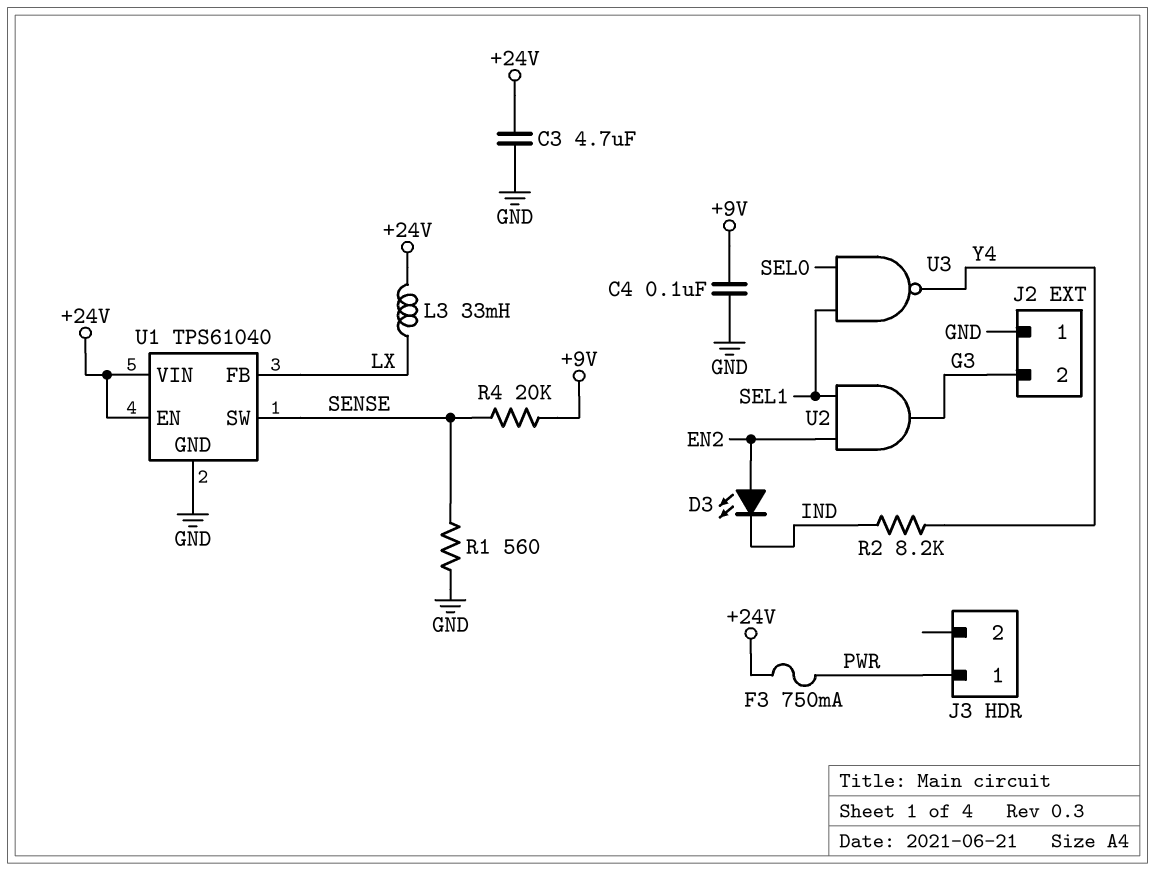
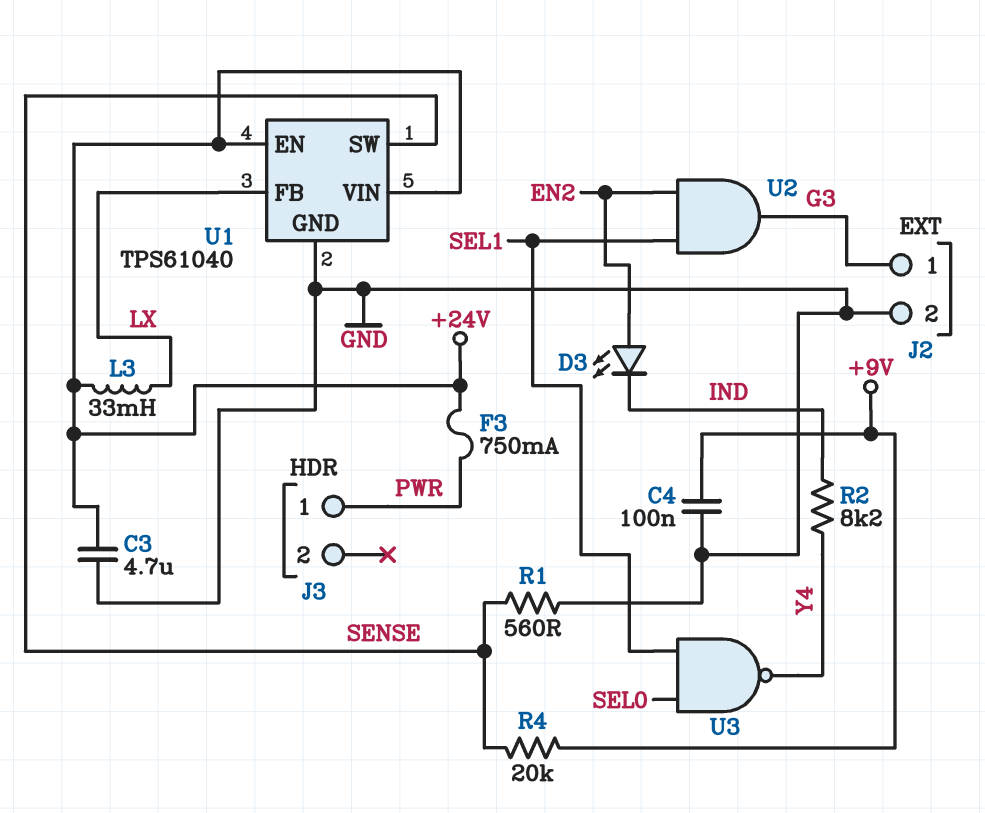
J2 pin 1: GND -> G3
J2 pin 2: G3 -> GND

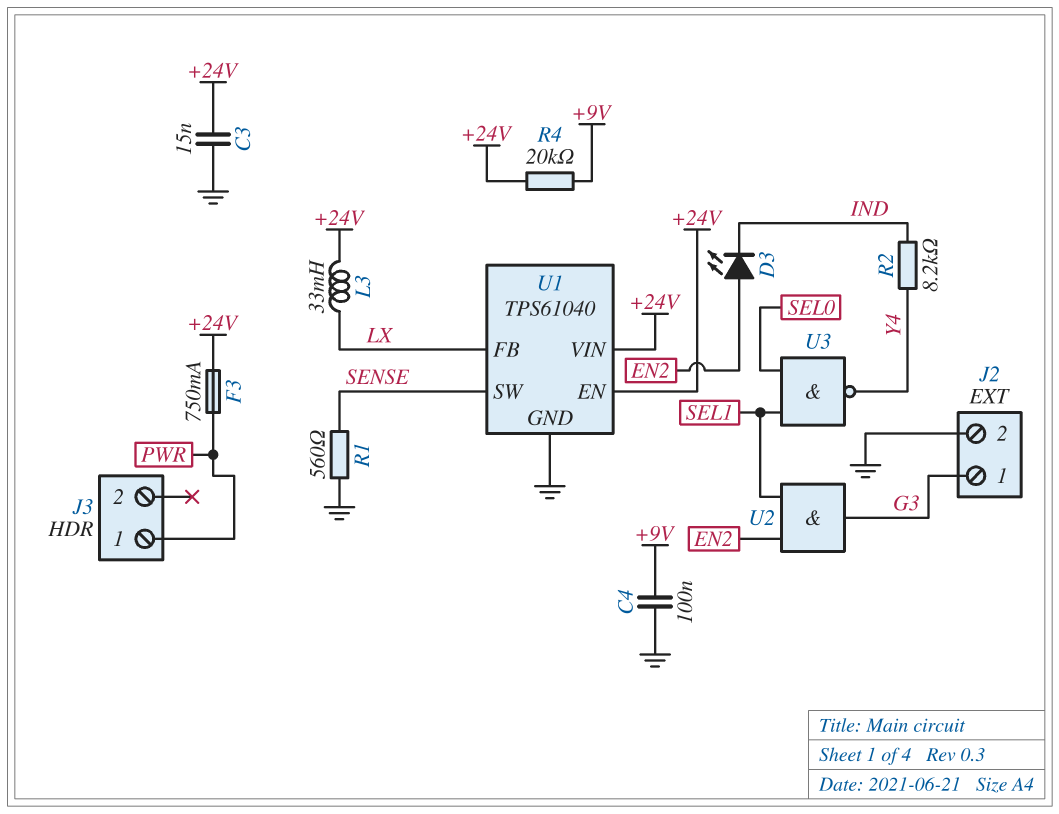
C3: 4.7uF (+24V, GND) -> 15nF (+24V, GND)
R4: 20k (+9V, SENSE) -> 20k (+9V, +24V)

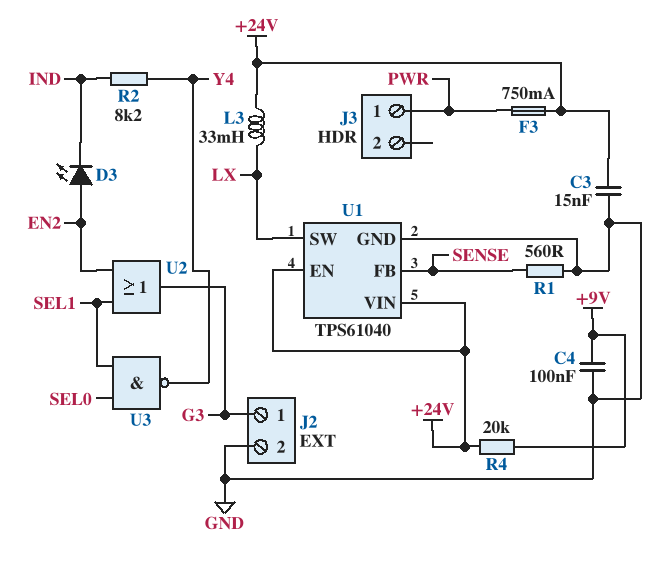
U1 pin FB: LX -> SENSE
U1 pin SW: SENSE -> LX
U2: AND (in EN2, in SEL1, out G3) -> OR (in EN2, in SEL1, out G3)

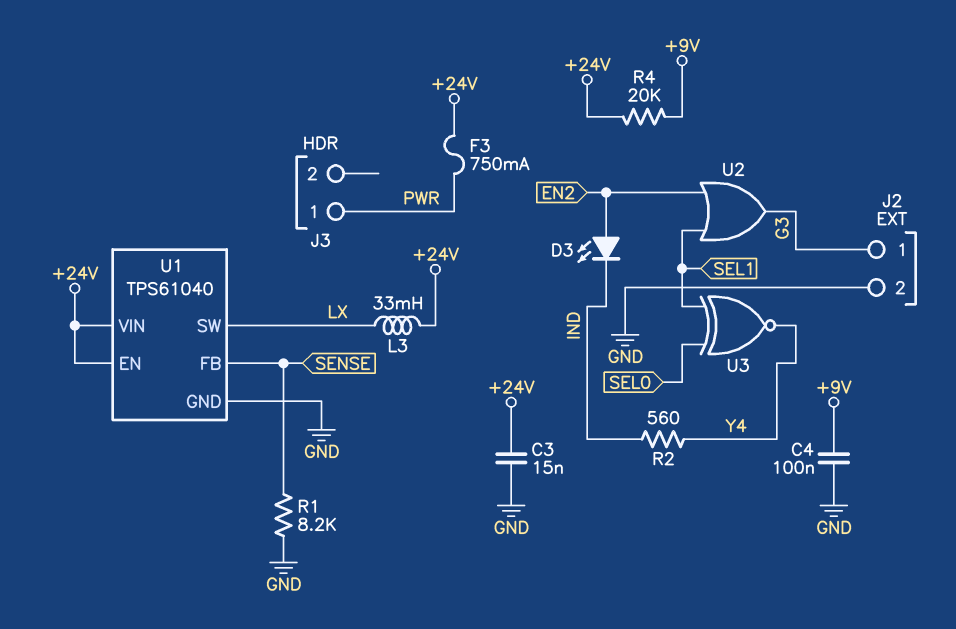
R1: 560 (GND, SENSE) -> 8.2k (GND, SENSE)
R2: 8.2k (IND, Y4) -> 560 (IND, Y4)
U3: NAND (in SEL0, in SEL1, out Y4) -> XNOR (in SEL0, in SEL1, out Y4)

